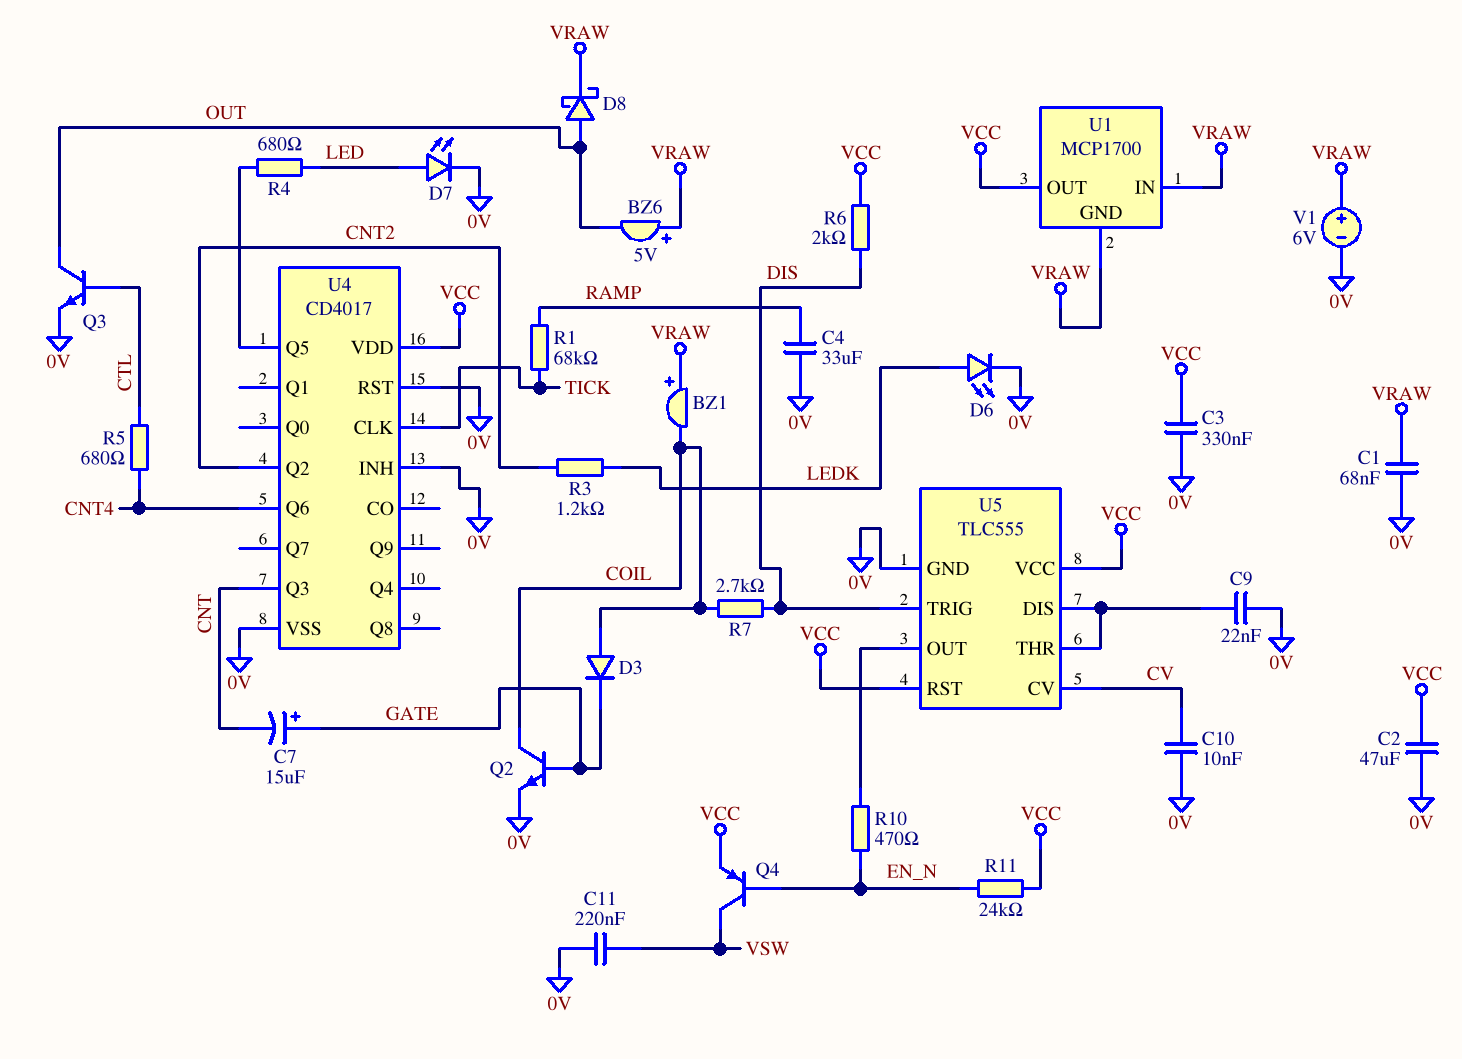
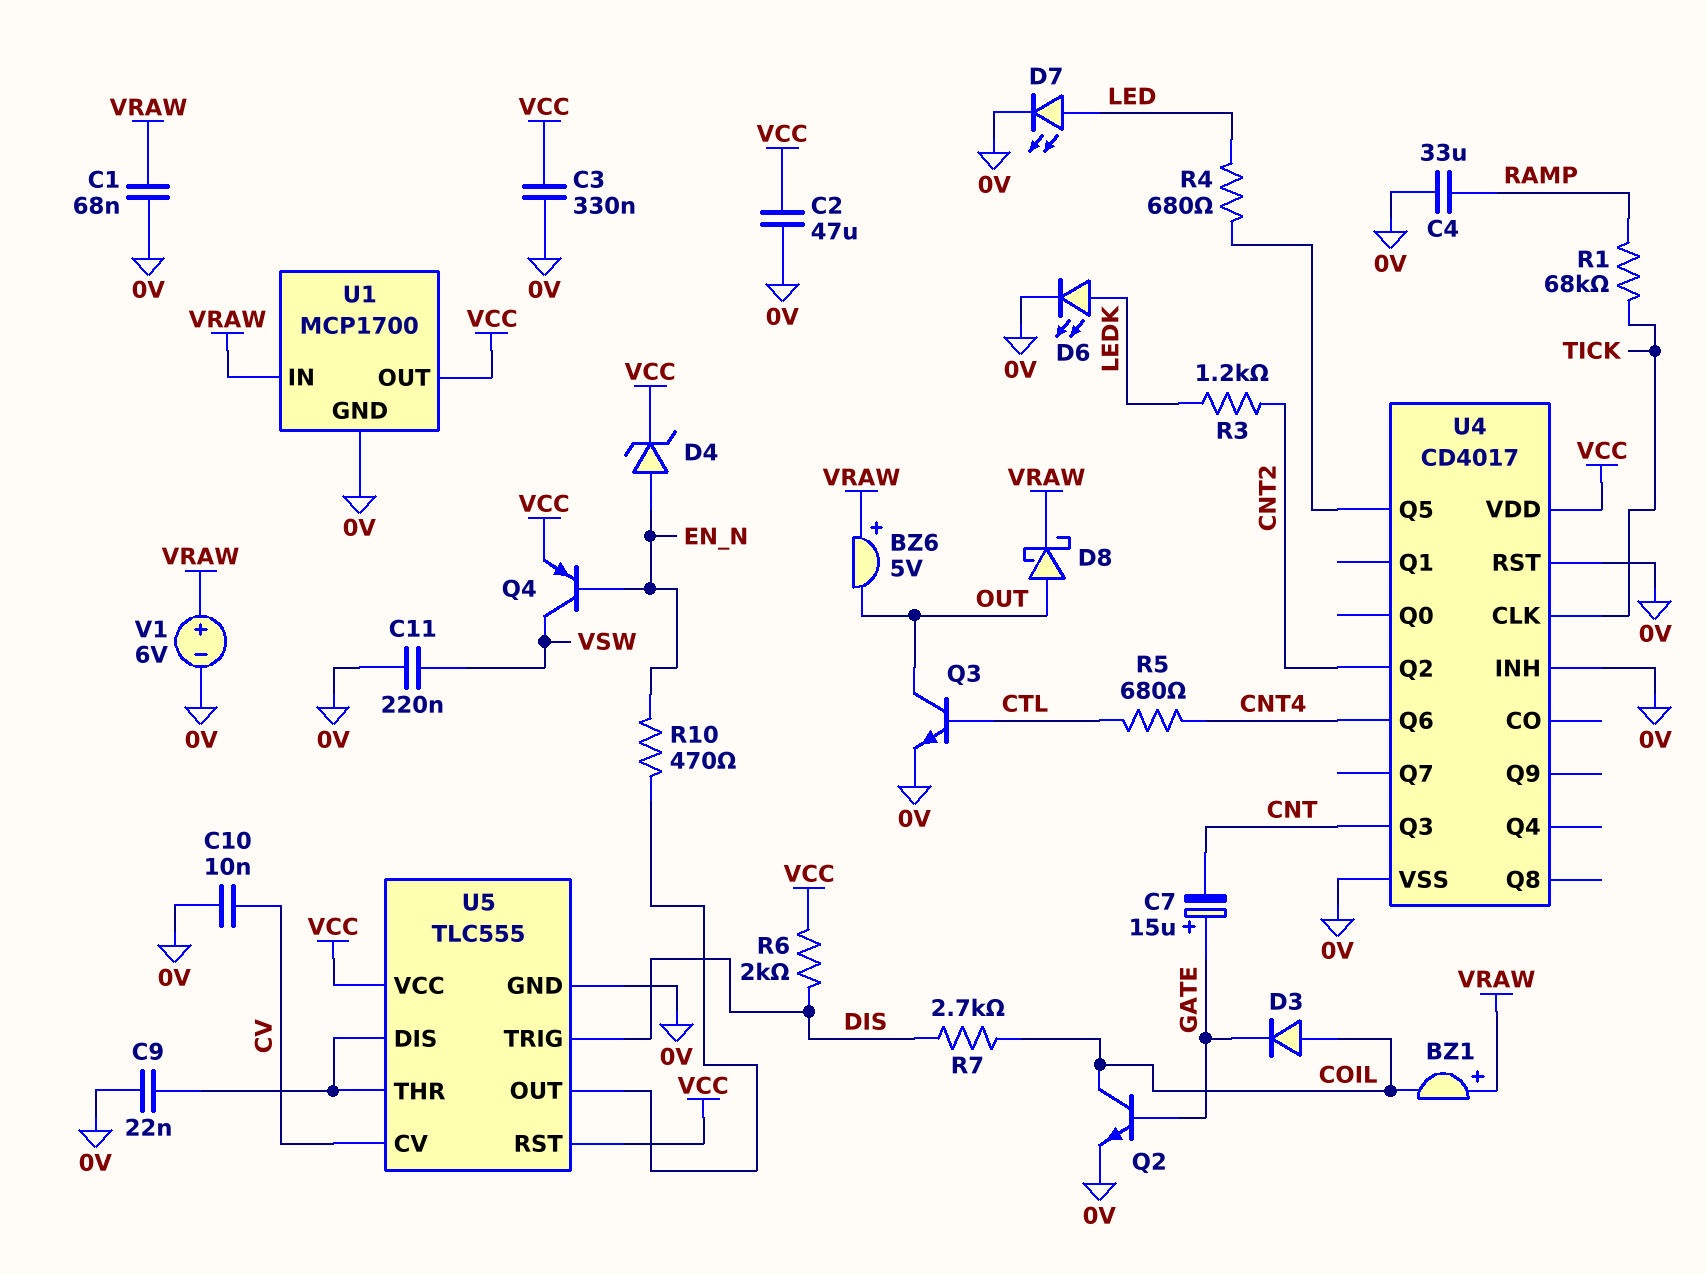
D4: none -> zener (A EN_N, K VCC)
R11: 24k (EN_N, VCC) -> none
U1 pin GND: VRAW -> 0V

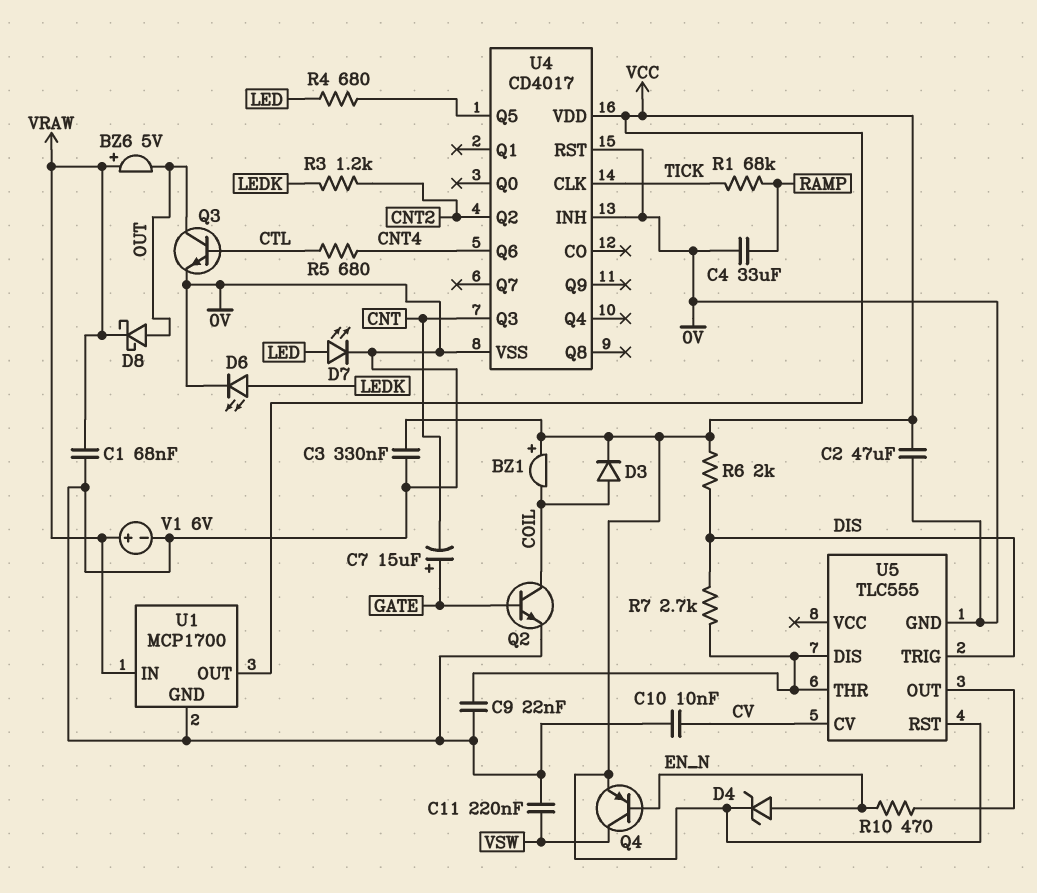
BZ1: buzzer (plus VRAW, minus COIL) -> buzzer (plus VCC, minus COIL)
D3: diode (A COIL, K GATE) -> diode (A COIL, K VCC)
R7: 2.7k (COIL, DIS) -> 2.7k (DIS, U5/DIS)
U5 pin VCC: VCC -> none

